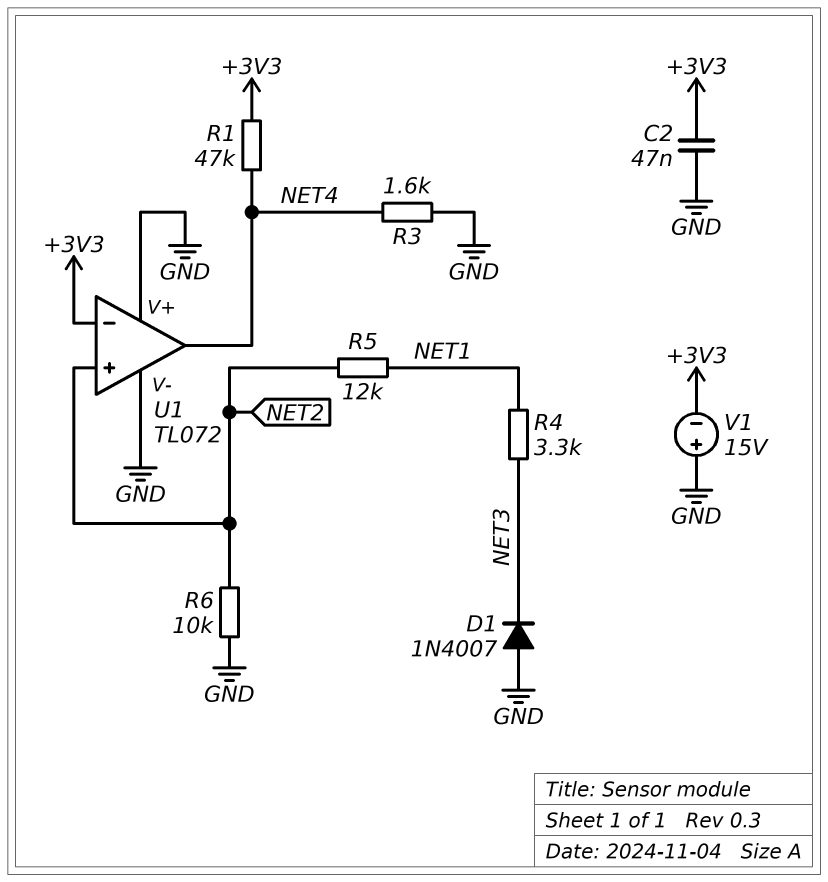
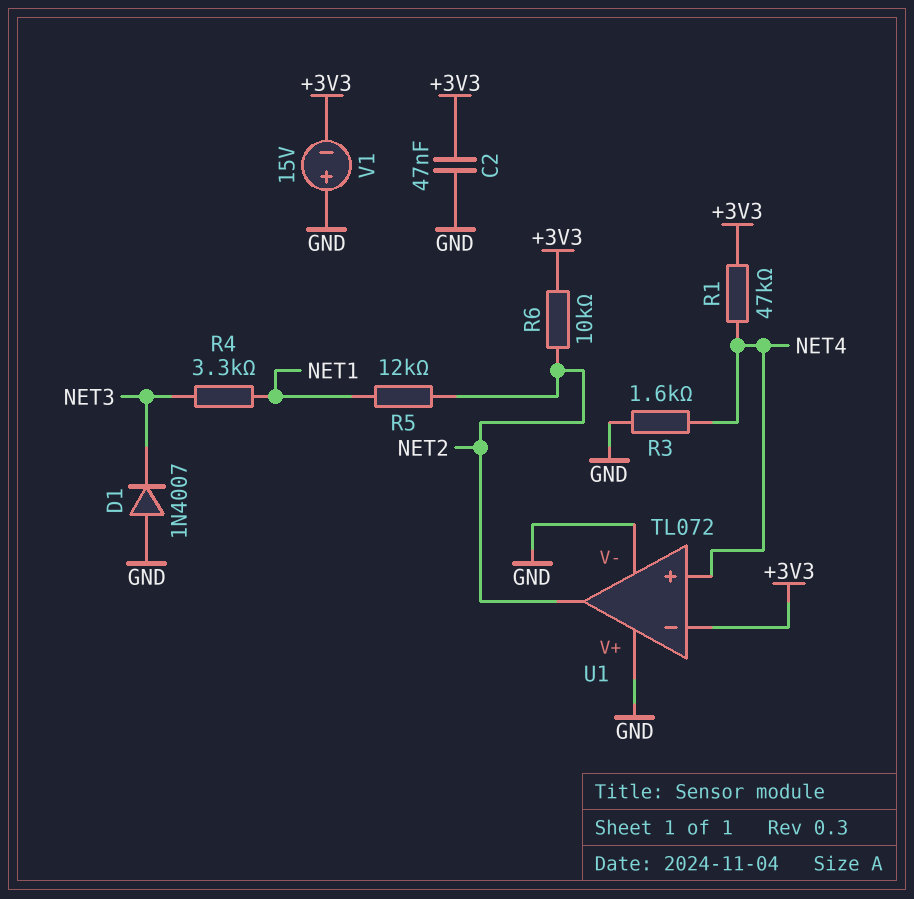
R6: 10k (GND, NET2) -> 10k (+3V3, NET2)
U1 pin in+: NET2 -> NET4
U1 pin out: NET4 -> NET2

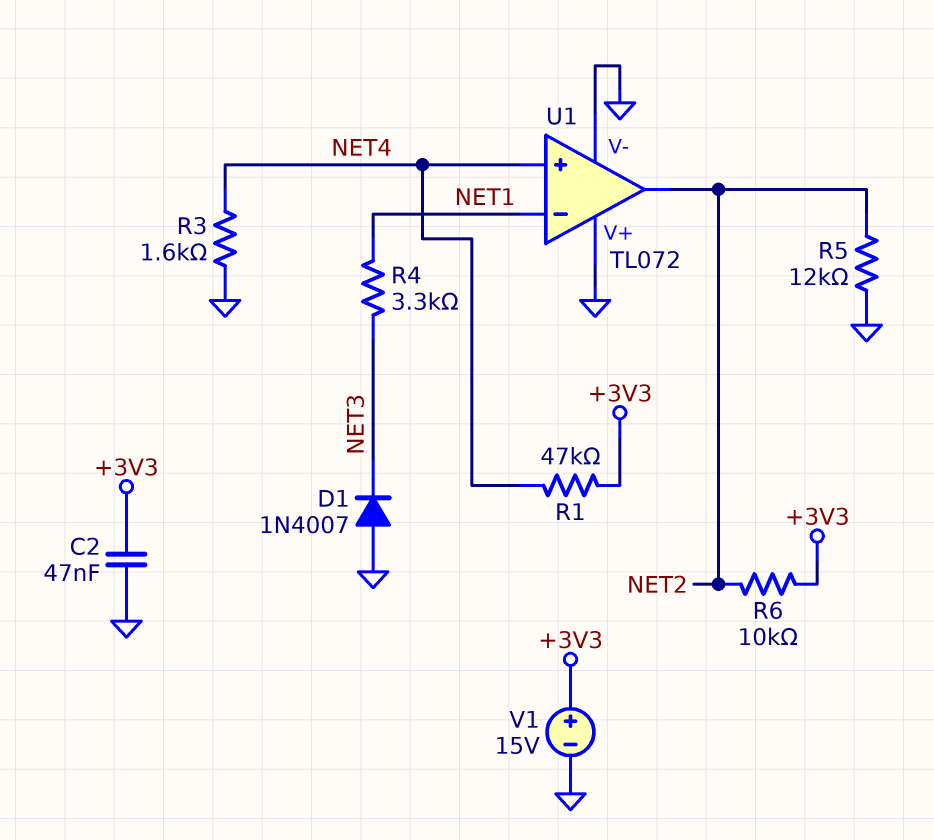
R5: 12k (NET1, NET2) -> 12k (GND, NET2)
U1 pin in-: +3V3 -> NET1
V1: 15V (plus GND, minus +3V3) -> 15V (plus +3V3, minus GND)

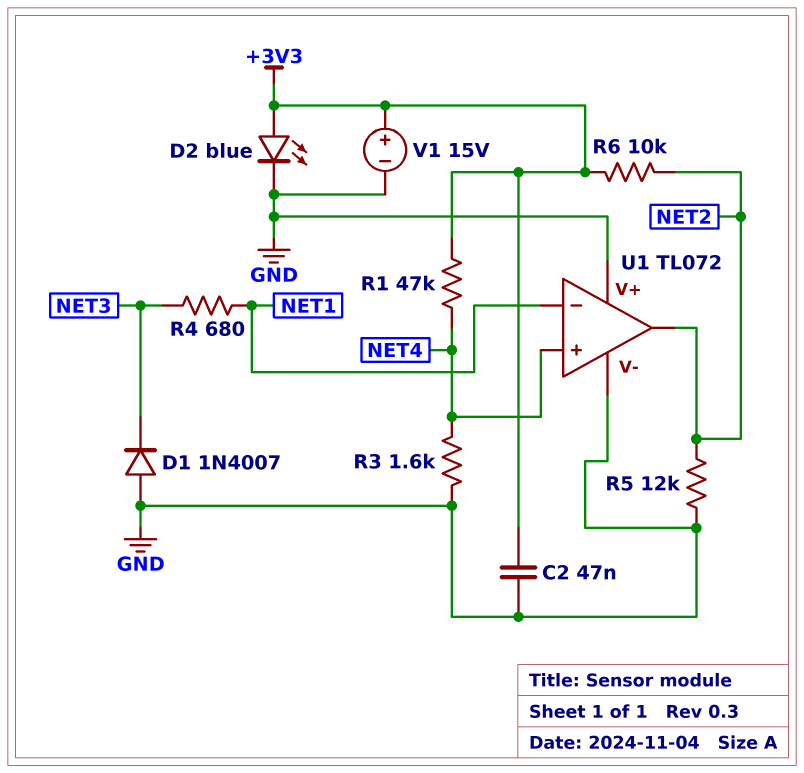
D2: none -> LED blue (A +3V3, K GND)
R4: 3.3k (NET1, NET3) -> 680 (NET1, NET3)

